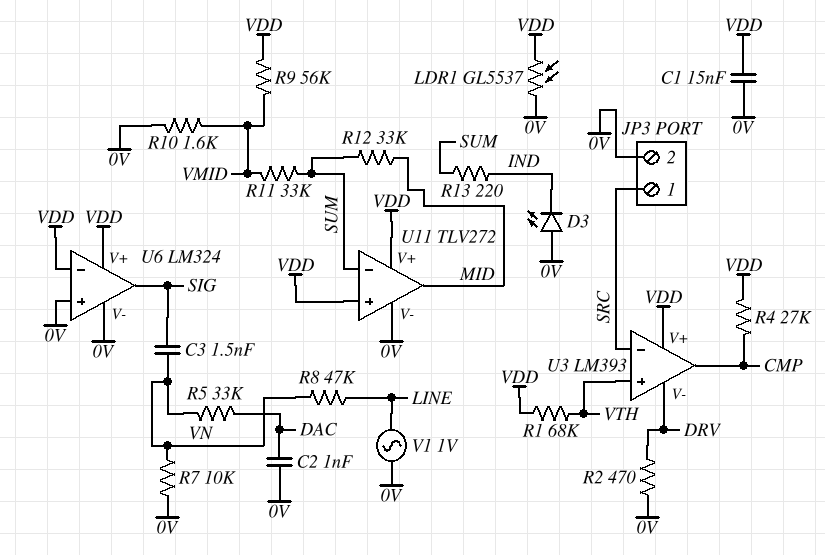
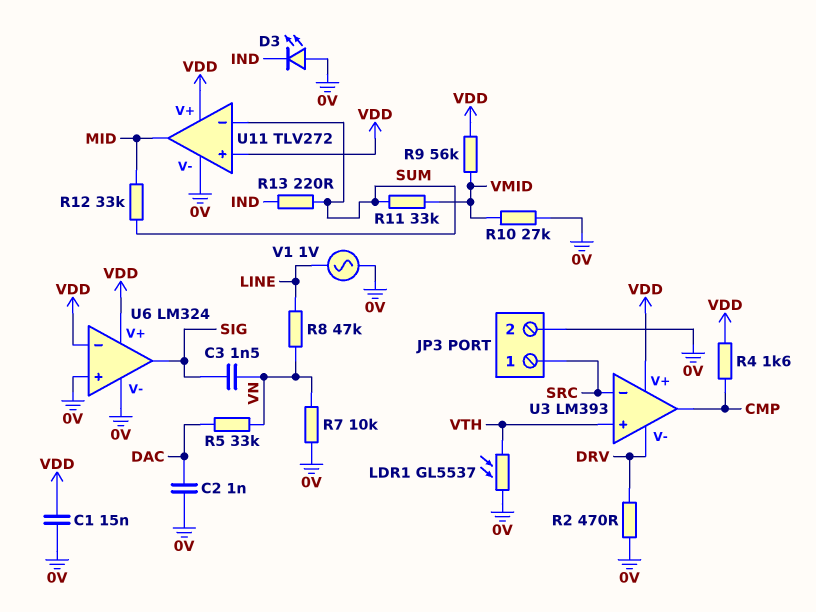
LDR1: GL5537 (0V, VDD) -> GL5537 (0V, VTH)
R1: 68k (VDD, VTH) -> none
R4: 27k (CMP, VDD) -> 1.6k (CMP, VDD)
R10: 1.6k (0V, VMID) -> 27k (0V, VMID)

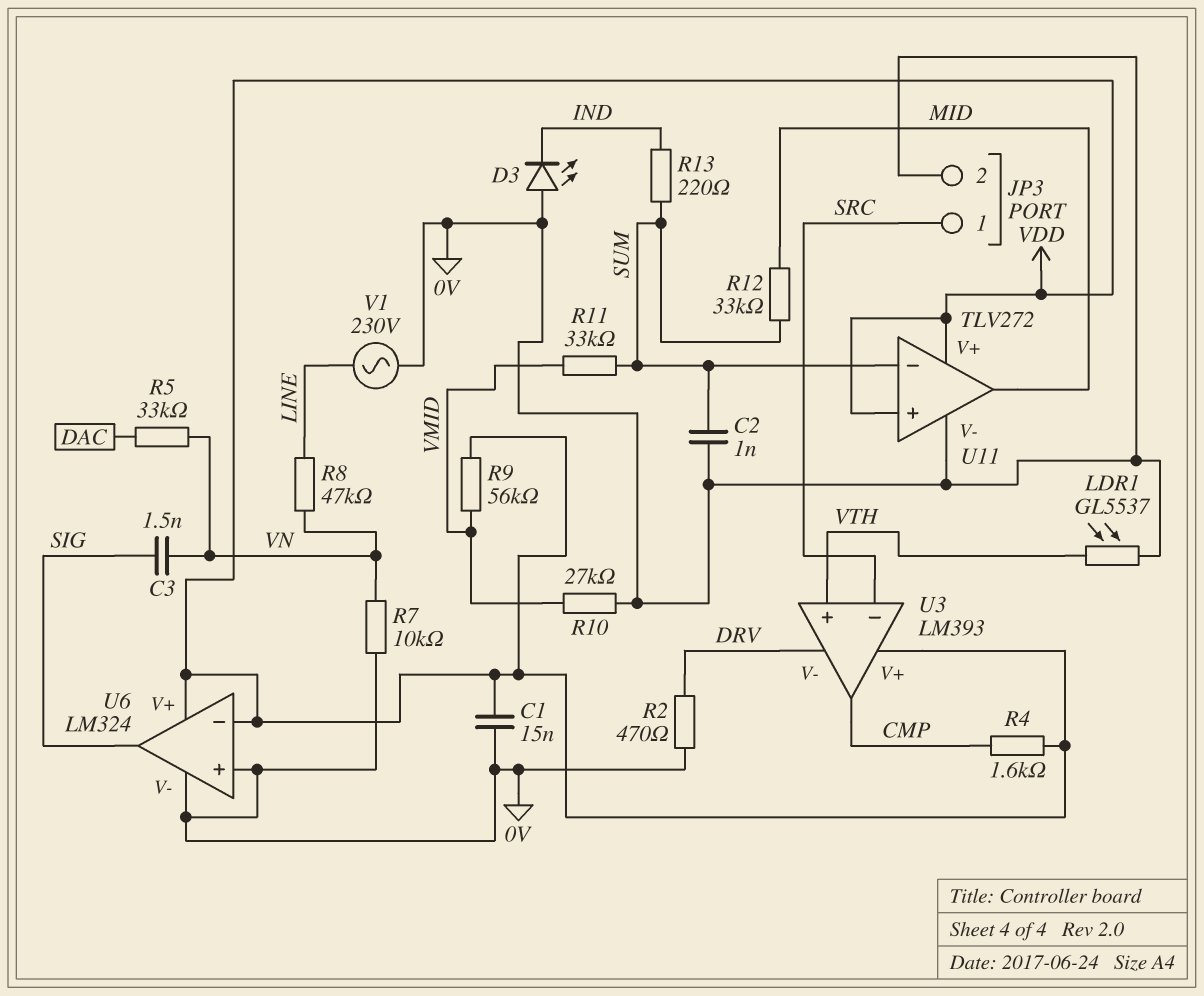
C2: 1nF (0V, DAC) -> 1nF (0V, SUM)
V1: AC 1V (0V, LINE) -> AC 230V (0V, LINE)

